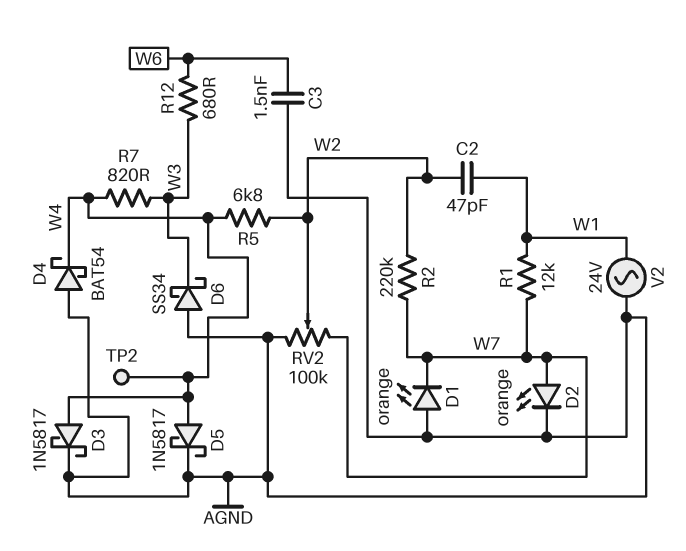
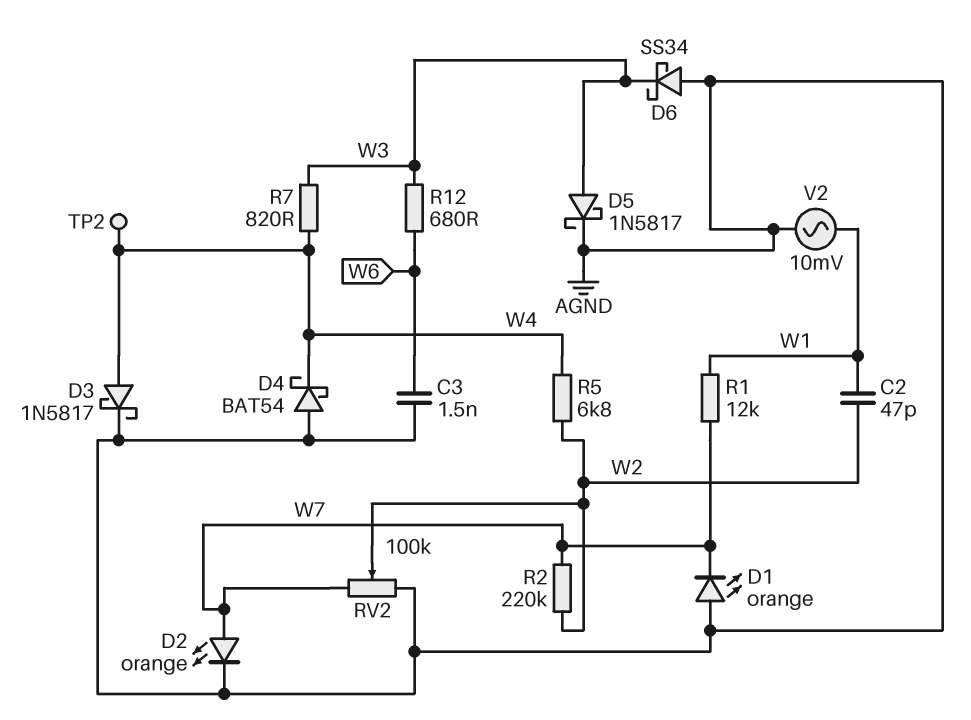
D5: schottky 1N5817 (A W4, K AGND) -> schottky 1N5817 (A W3, K AGND)
V2: AC 24V (AGND, W1) -> AC 10mV (AGND, W1)

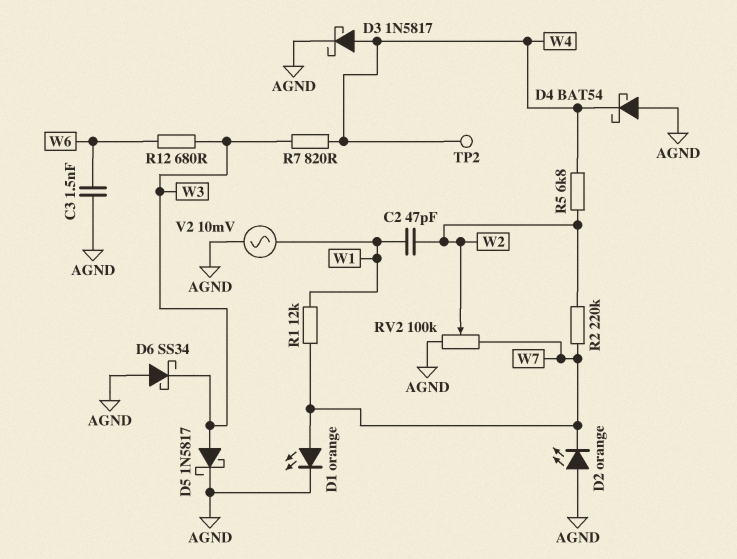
D1: LED orange (A AGND, K W7) -> LED orange (A W7, K AGND)
D2: LED orange (A W7, K AGND) -> LED orange (A AGND, K W7)

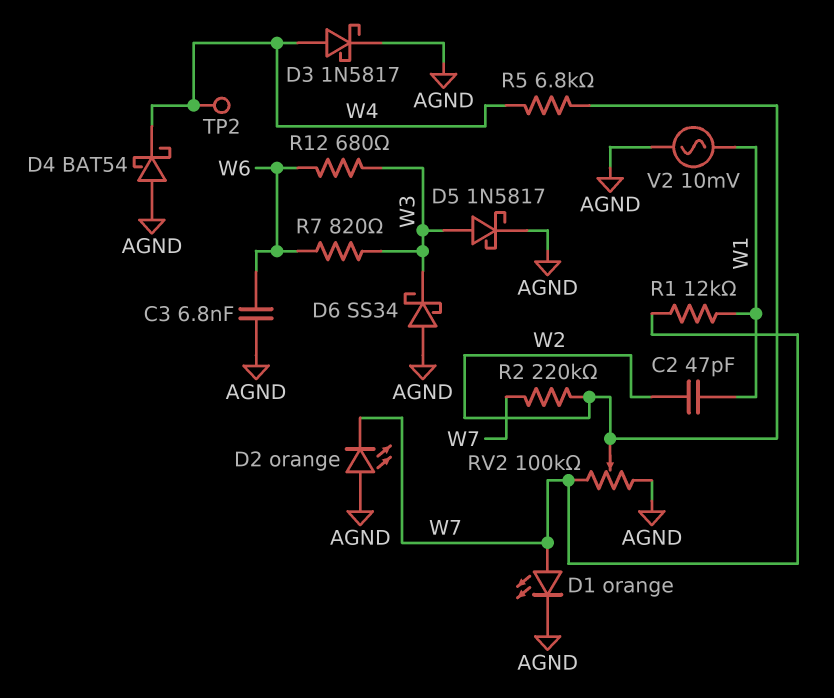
C3: 1.5nF (AGND, W6) -> 6.8nF (AGND, W6)
R7: 820 (W3, W4) -> 820 (W3, W6)

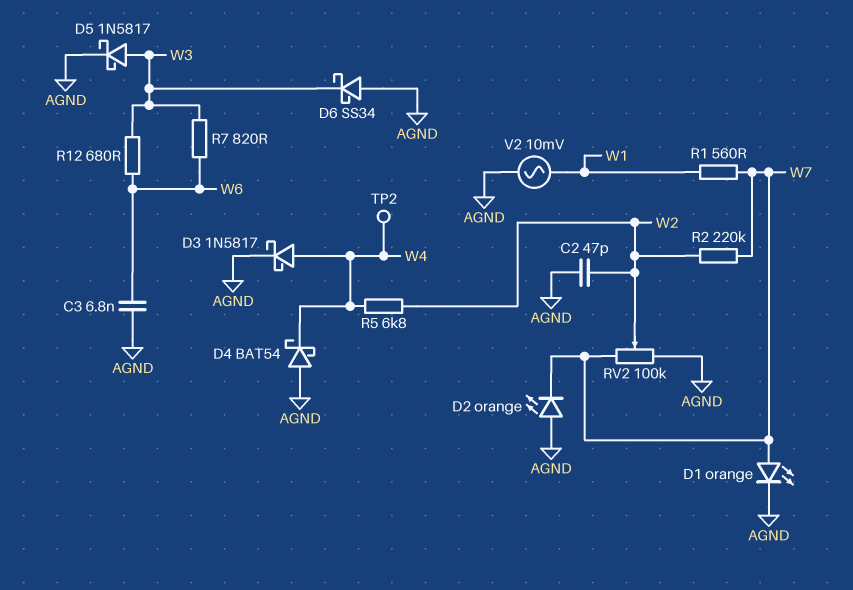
C2: 47pF (W1, W2) -> 47pF (AGND, W2)
R1: 12k (W1, W7) -> 560 (W1, W7)

